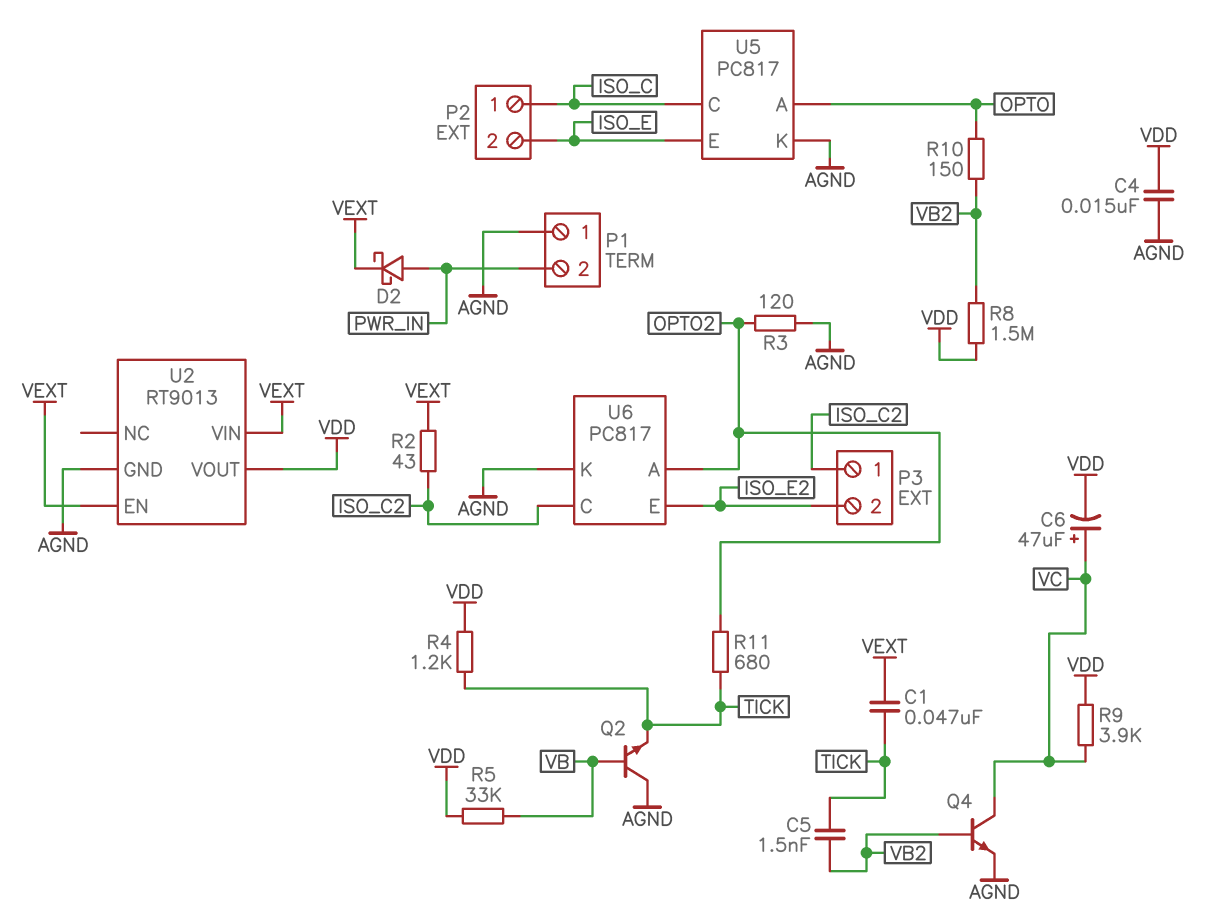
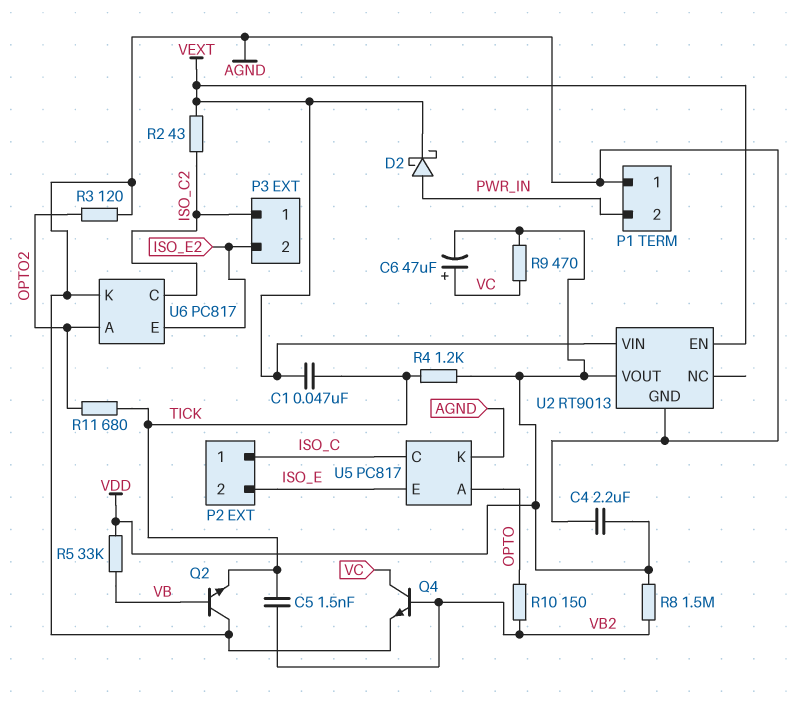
C4: 15nF (AGND, VDD) -> 2.2uF (AGND, VDD)
R9: 3.9k (VC, VDD) -> 470 (VC, VDD)

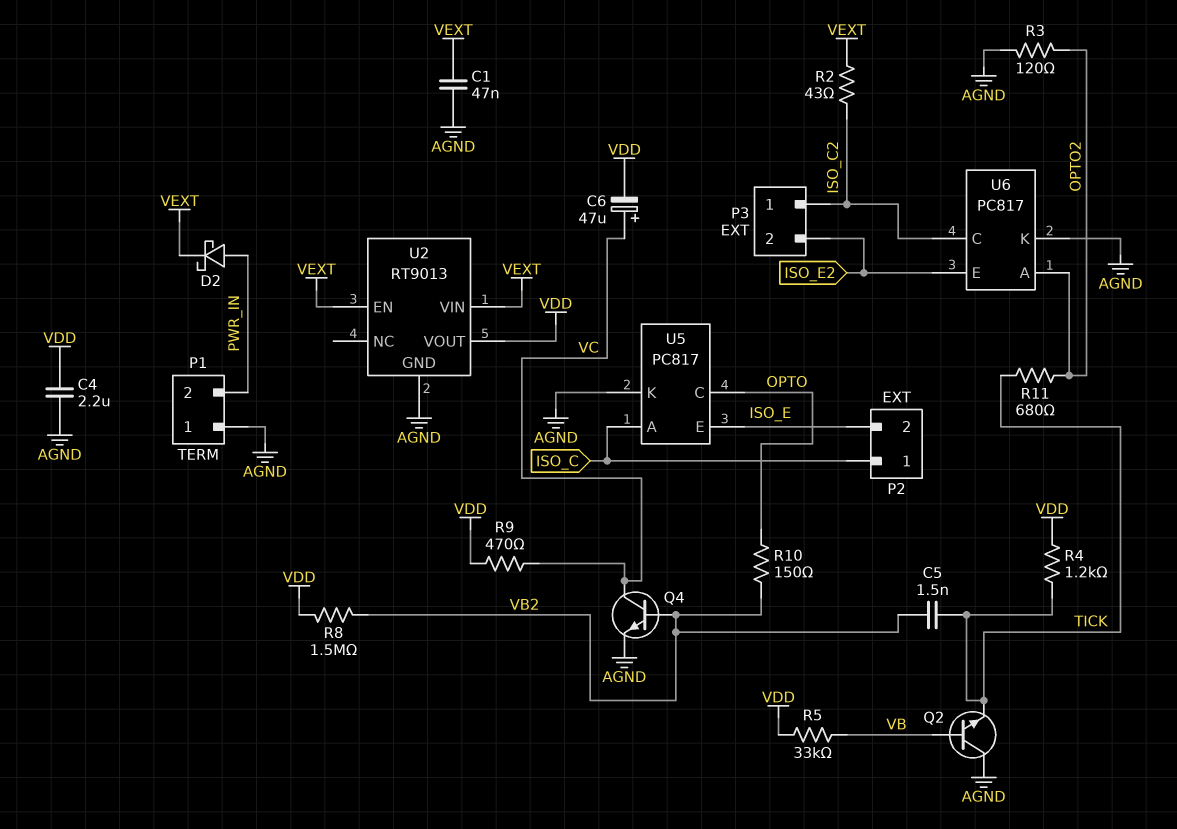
C1: 47nF (TICK, VEXT) -> 47nF (AGND, VEXT)
U5 pin A: OPTO -> ISO_C
U5 pin C: ISO_C -> OPTO

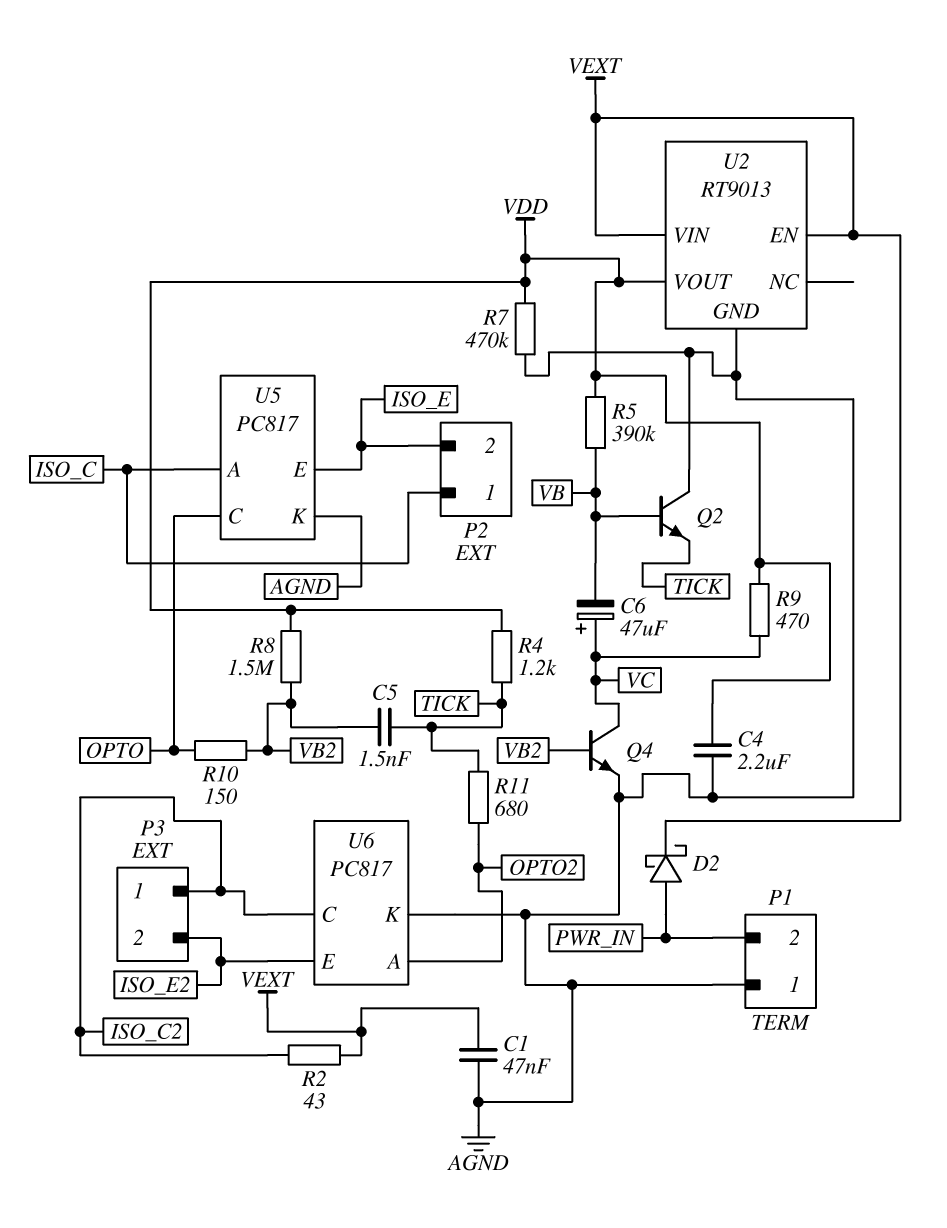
C6: 47uF (plus VC, minus VDD) -> 47uF (plus VC, minus VB)
R3: 120 (AGND, OPTO2) -> none
R5: 33k (VB, VDD) -> 390k (VB, VDD)
R7: none -> 470k (AGND, VDD)

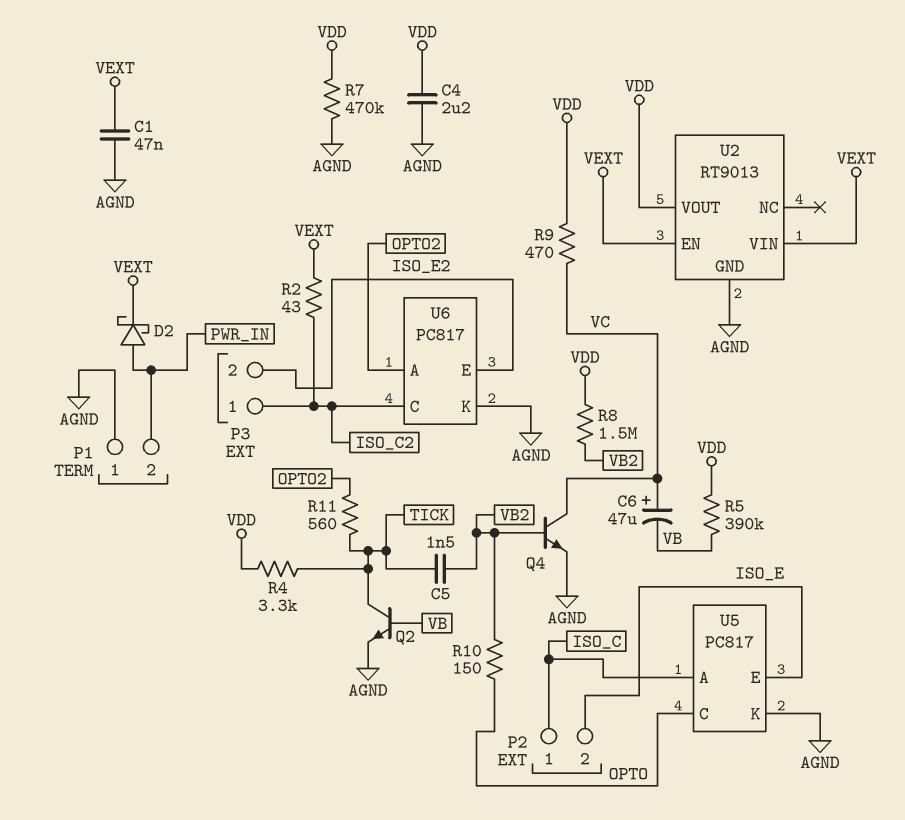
Q2: NPN (B VB, C AGND, E TICK) -> NPN (B VB, C TICK, E AGND)
R4: 1.2k (TICK, VDD) -> 3.3k (TICK, VDD)
R11: 680 (OPTO2, TICK) -> 560 (OPTO2, TICK)

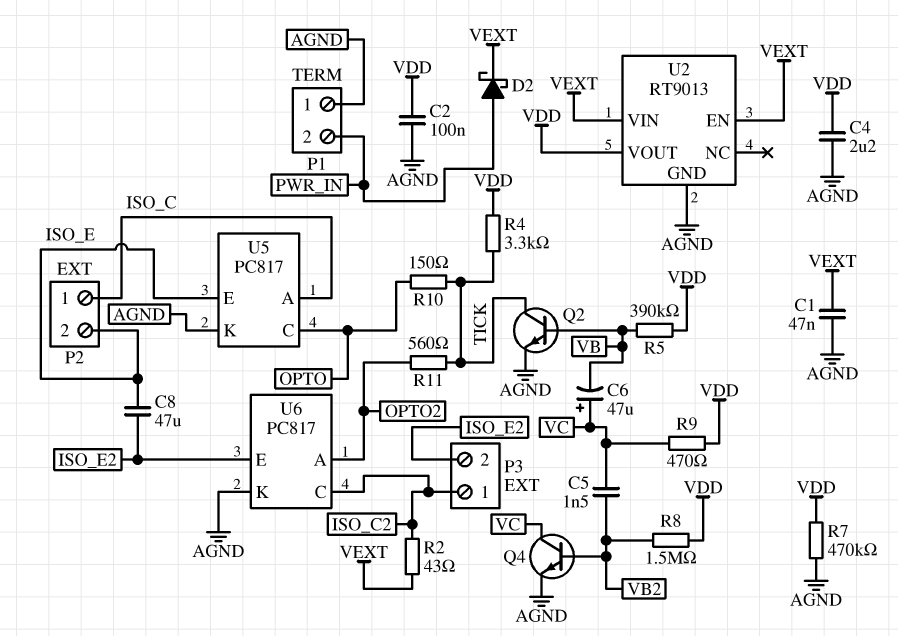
C2: none -> 100nF (AGND, VDD)
C5: 1.5nF (TICK, VB2) -> 1.5nF (VB2, VC)
C8: none -> 47uF (ISO_E, ISO_E2)
R10: 150 (OPTO, VB2) -> 150 (OPTO, TICK)

